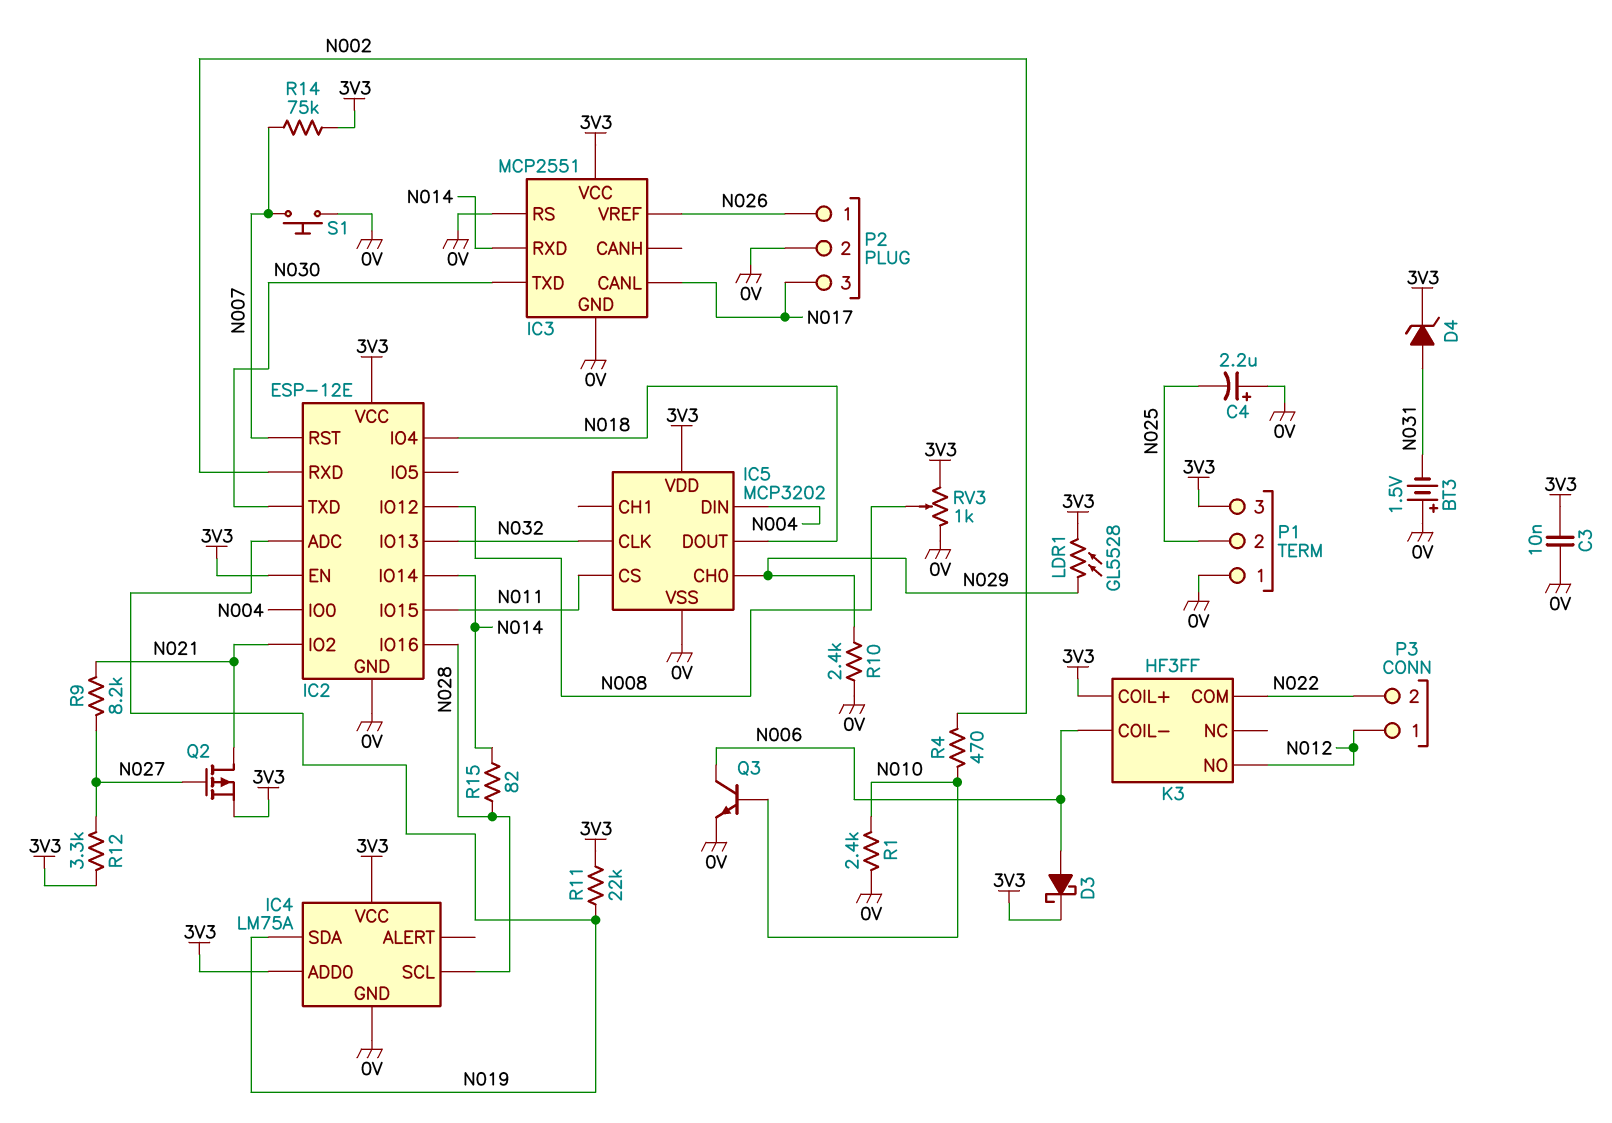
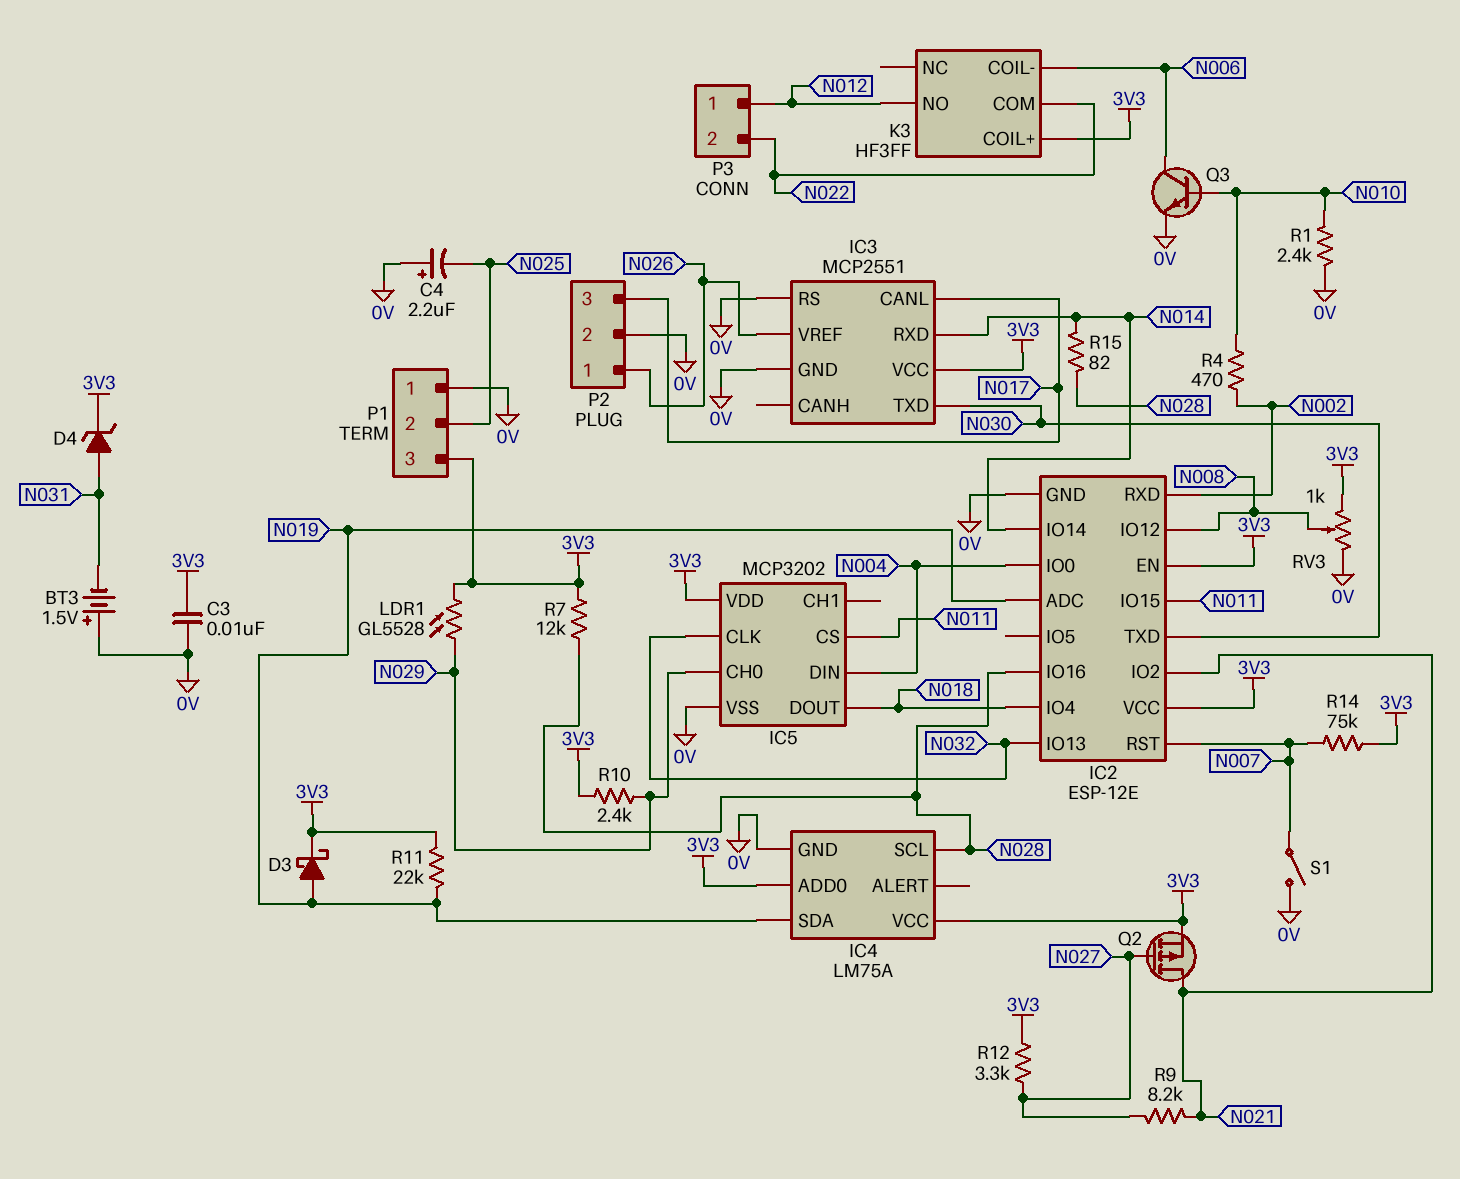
D3: schottky (A N006, K 3V3) -> schottky (A N019, K 3V3)
R7: none -> 12k (3V3, N028)
R10: 2.4k (0V, N029) -> 2.4k (3V3, N029)
S1: button (0V, N007) -> switch (0V, N007)

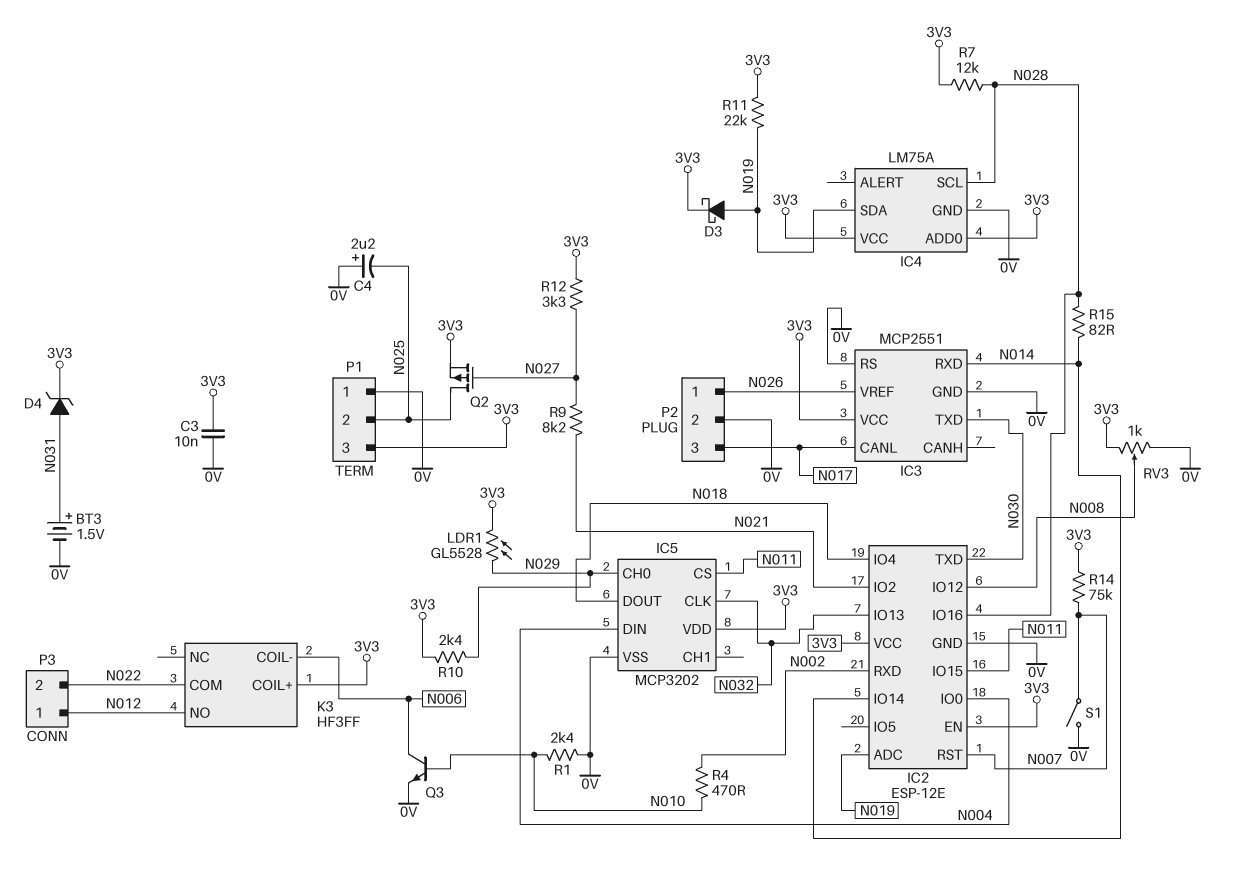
BT3: 1.5V (plus 0V, minus N031) -> 1.5V (plus N031, minus 0V)
Q2: PMOS (G N027, D N021, S 3V3) -> PMOS (G N027, D N025, S 3V3)

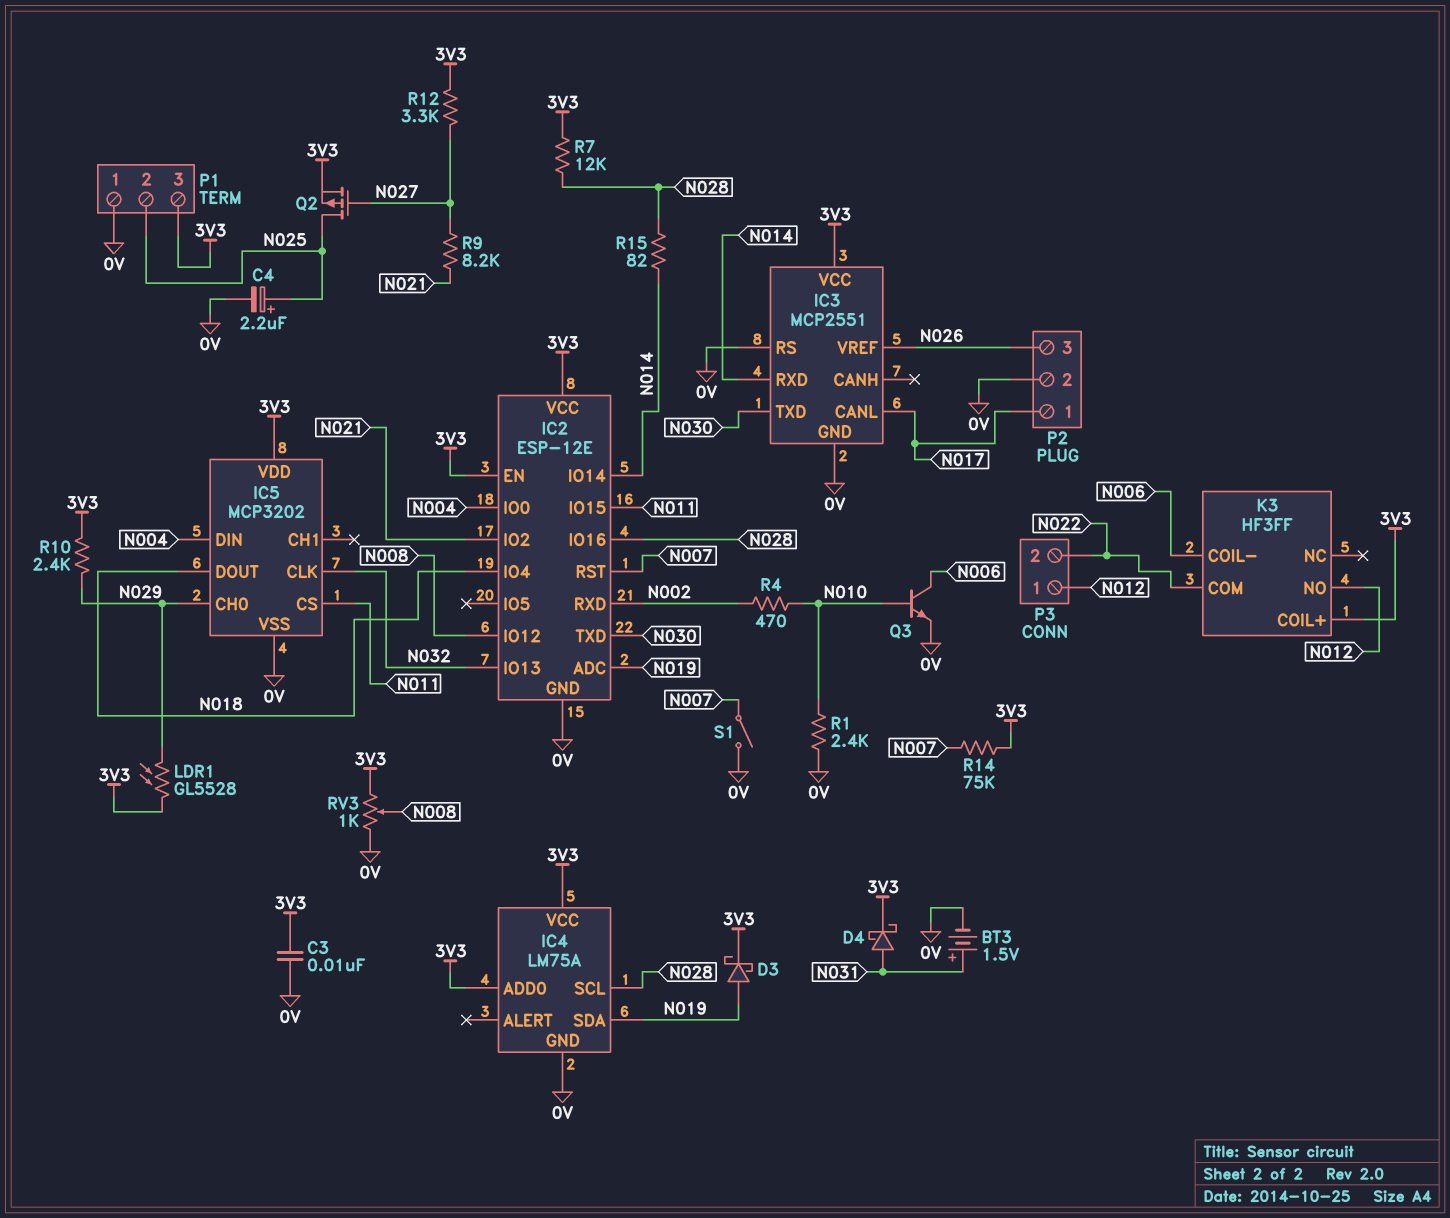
C4: 2.2uF (plus 0V, minus N025) -> 2.2uF (plus N025, minus 0V)
D4: zener (A N031, K 3V3) -> schottky (A N031, K 3V3)
P2 pin 1: N026 -> N017
P2 pin 3: N017 -> N026
R11: 22k (3V3, N019) -> none

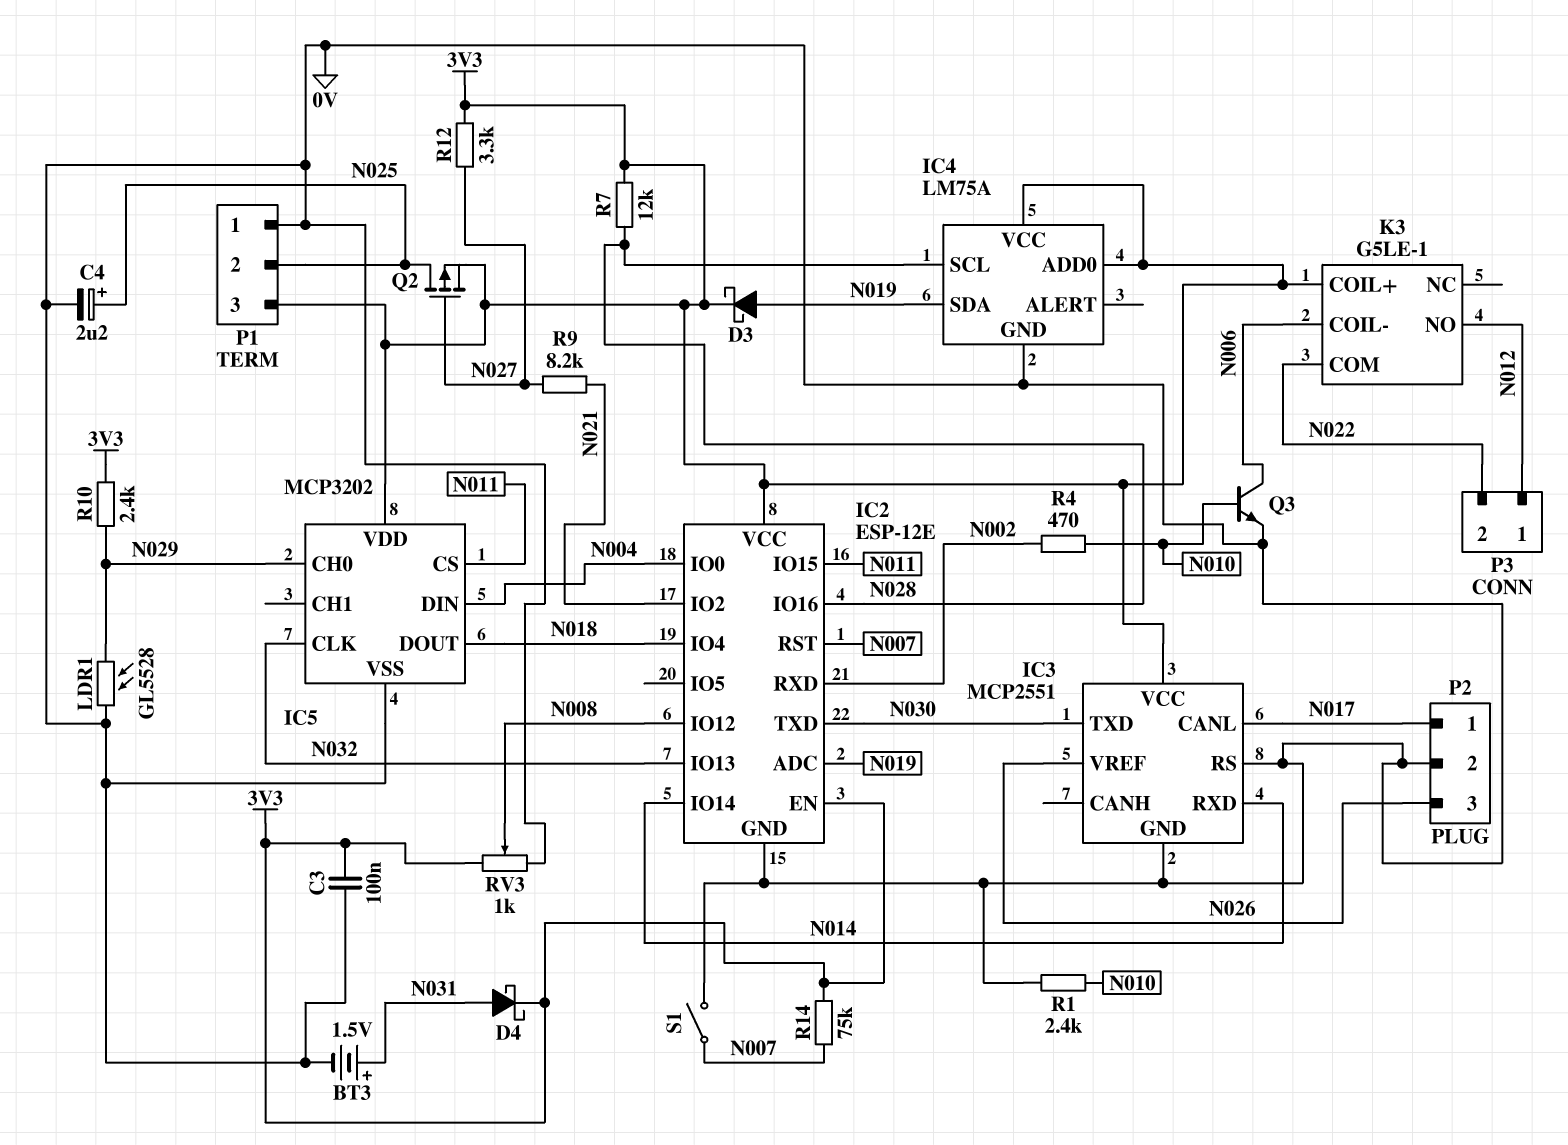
C3: 10nF (0V, 3V3) -> 100nF (0V, 3V3)
K3: HF3FF -> G5LE-1
LDR1: GL5528 (3V3, N029) -> GL5528 (0V, N029)
R15: 82 (N014, N028) -> none

